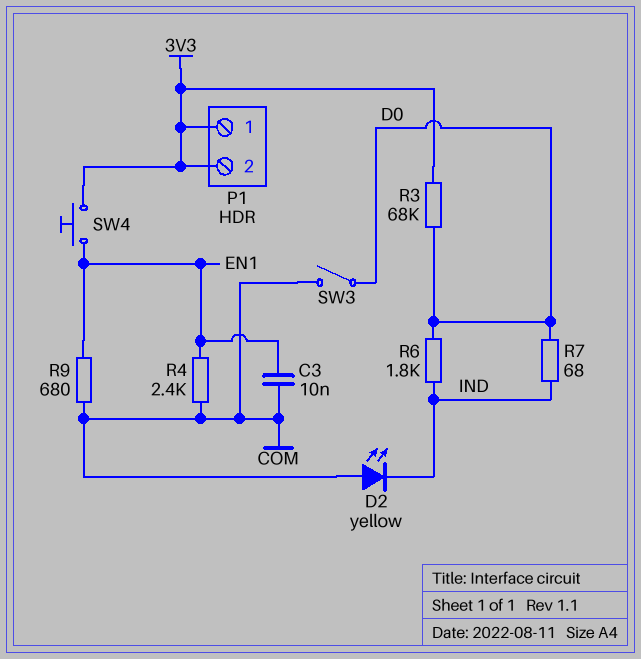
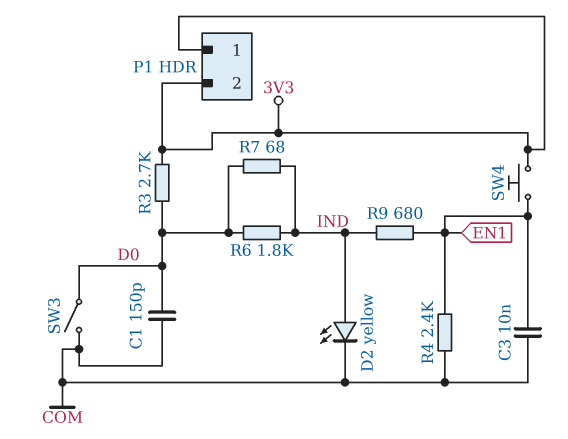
C1: none -> 150pF (COM, D0)
D2: LED yellow (A COM, K IND) -> LED yellow (A IND, K COM)
R3: 68k (3V3, D0) -> 2.7k (3V3, D0)
R9: 680 (COM, EN1) -> 680 (EN1, IND)

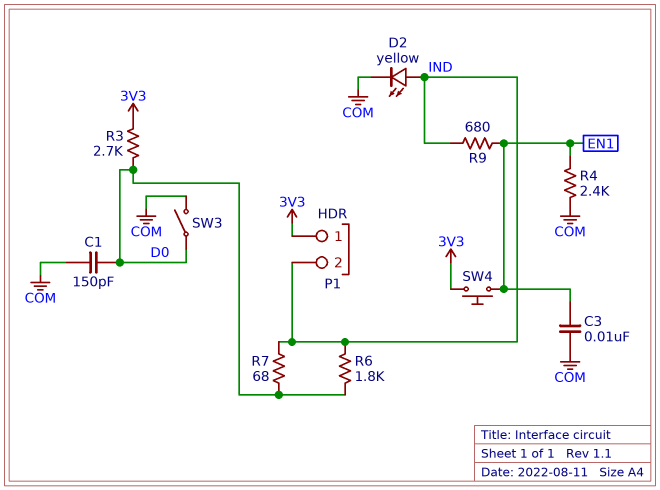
P1 pin 2: 3V3 -> IND

